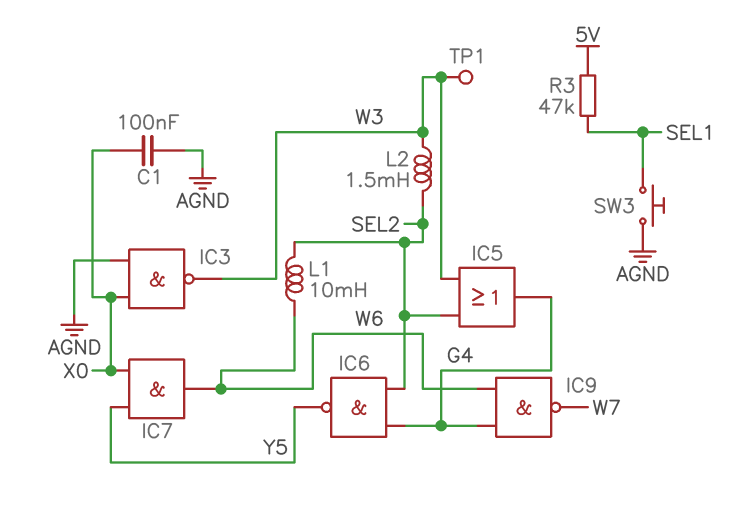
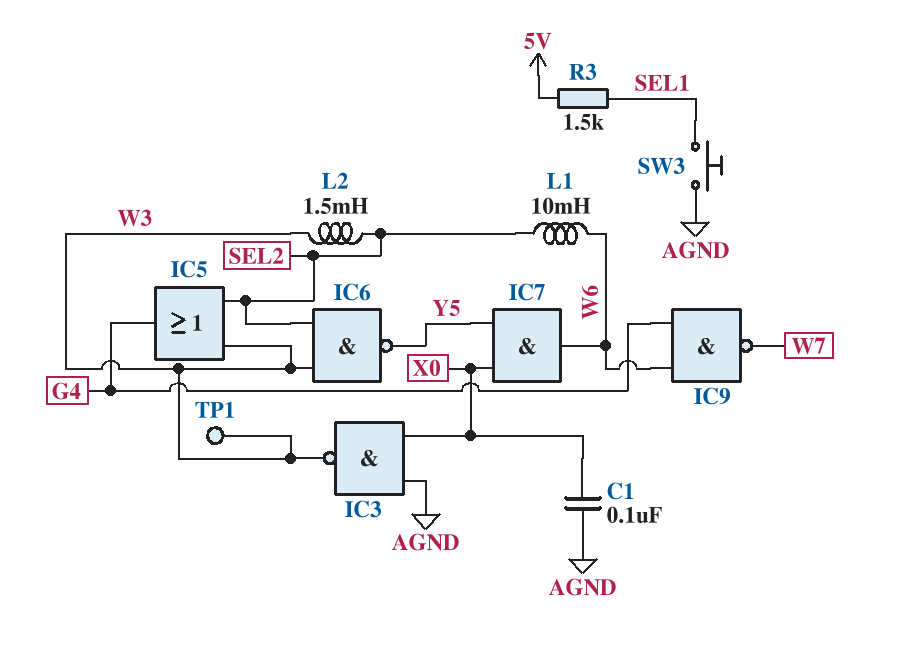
IC6: NAND (in G4, in SEL2, out Y5) -> NAND (in SEL2, in W3, out Y5)
R3: 47k (5V, SEL1) -> 1.5k (5V, SEL1)

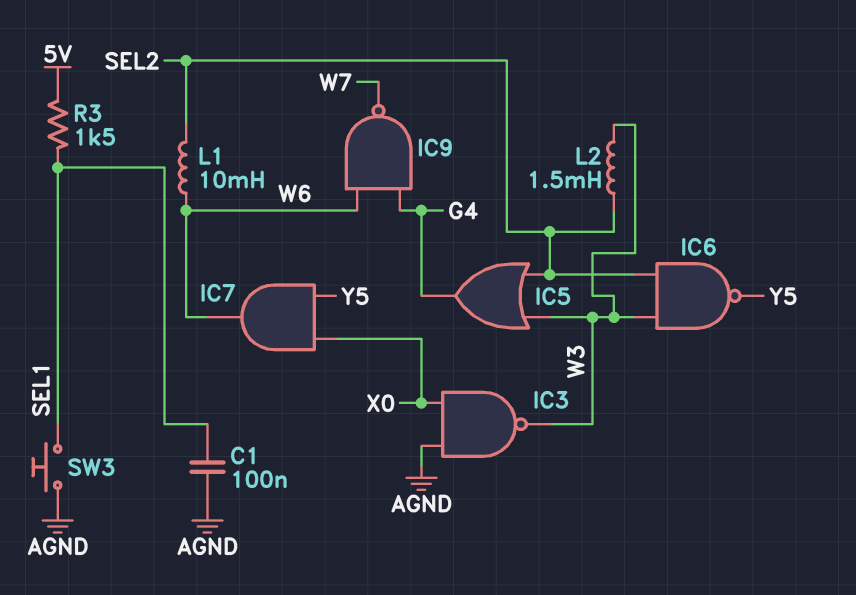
C1: 100nF (AGND, X0) -> 100nF (AGND, SEL1)
TP1: test point (W3) -> none

